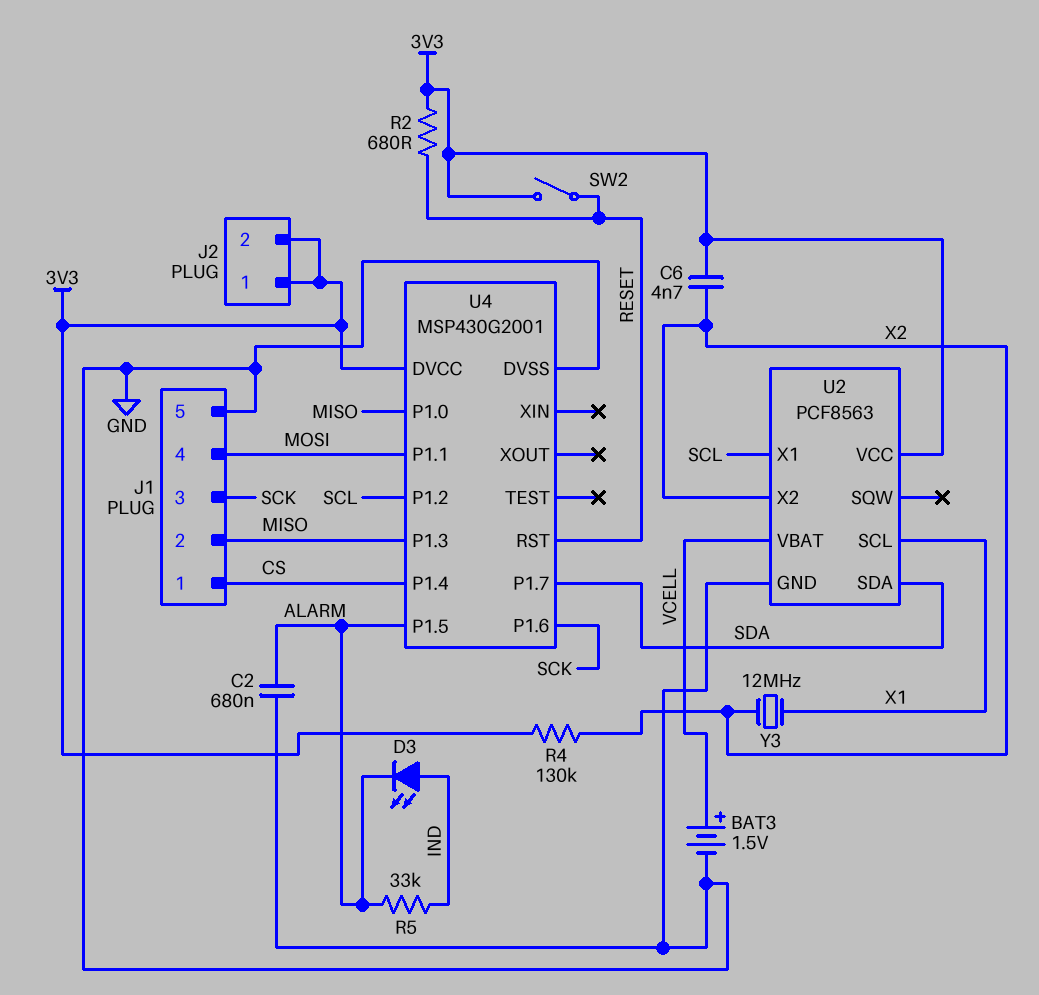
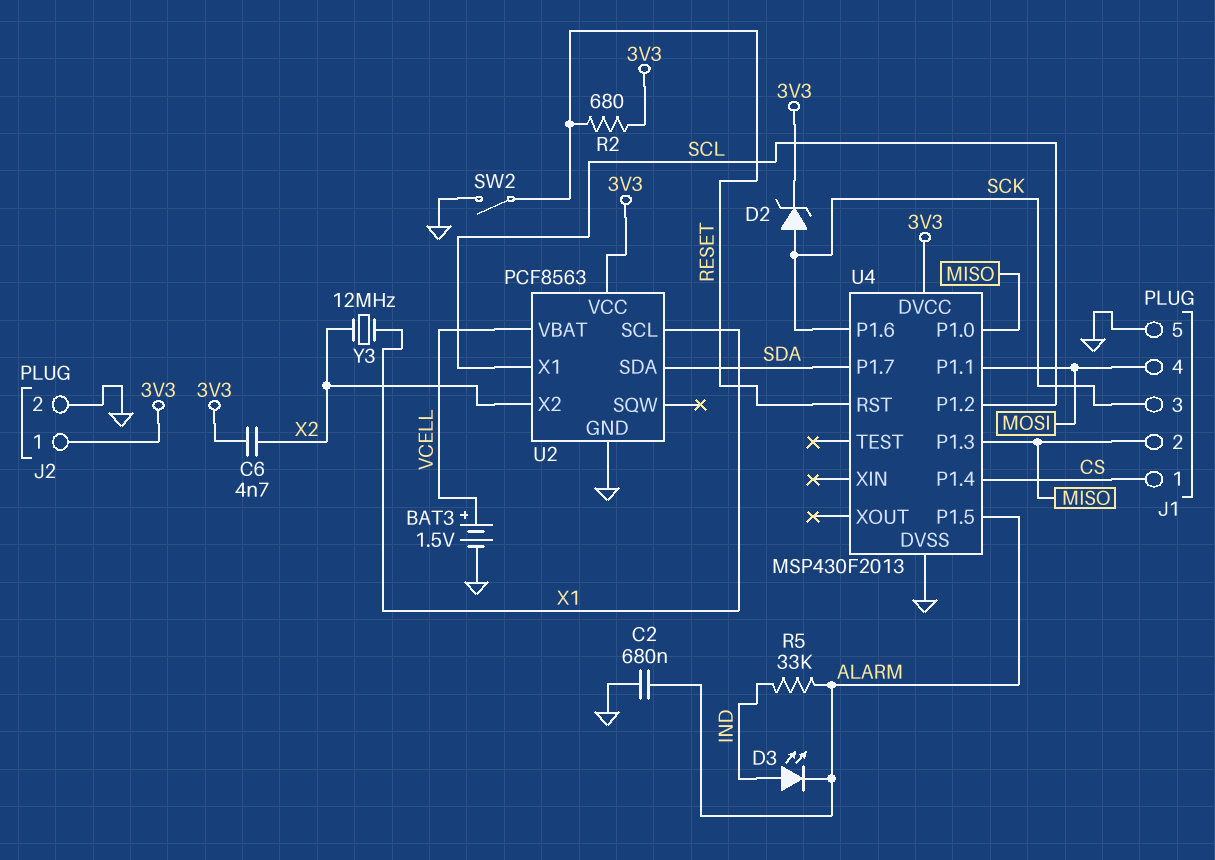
D2: none -> zener (A SCK, K 3V3)
J2 pin 2: 3V3 -> GND
R4: 130k (3V3, X2) -> none
SW2: switch (3V3, RESET) -> switch (GND, RESET)
U4: MSP430G2001 -> MSP430F2013

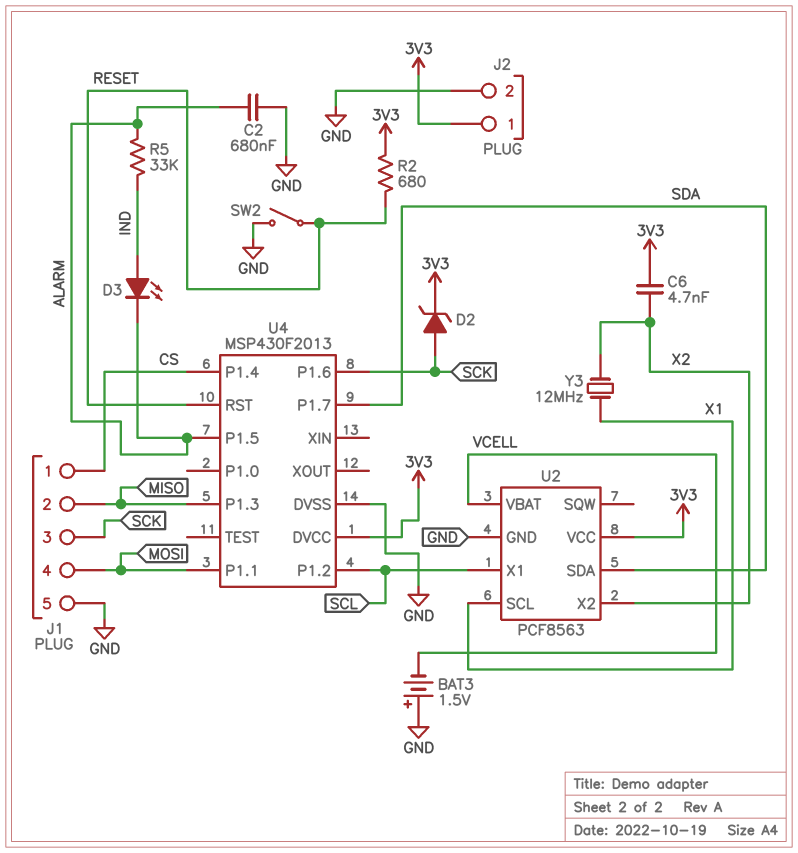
BAT3: 1.5V (plus VCELL, minus GND) -> 1.5V (plus GND, minus VCELL)
U4 pin P1.0: MISO -> none

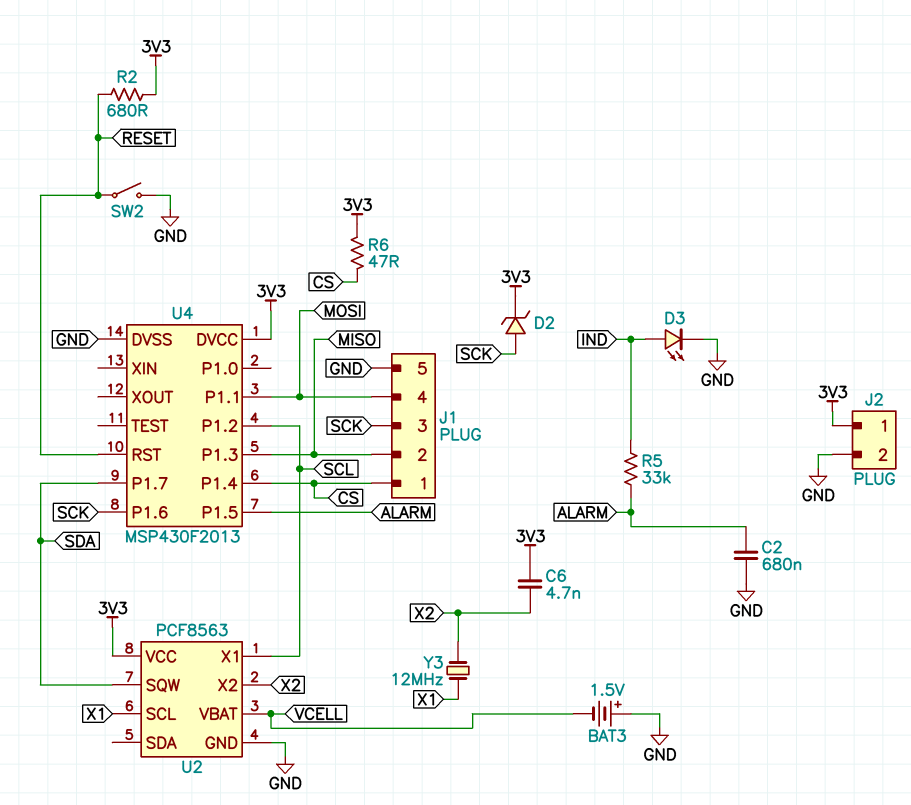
D3: LED (A IND, K ALARM) -> LED (A IND, K GND)
R6: none -> 47 (3V3, CS)
U2 pin SDA: SDA -> none
U2 pin SQW: none -> SDA

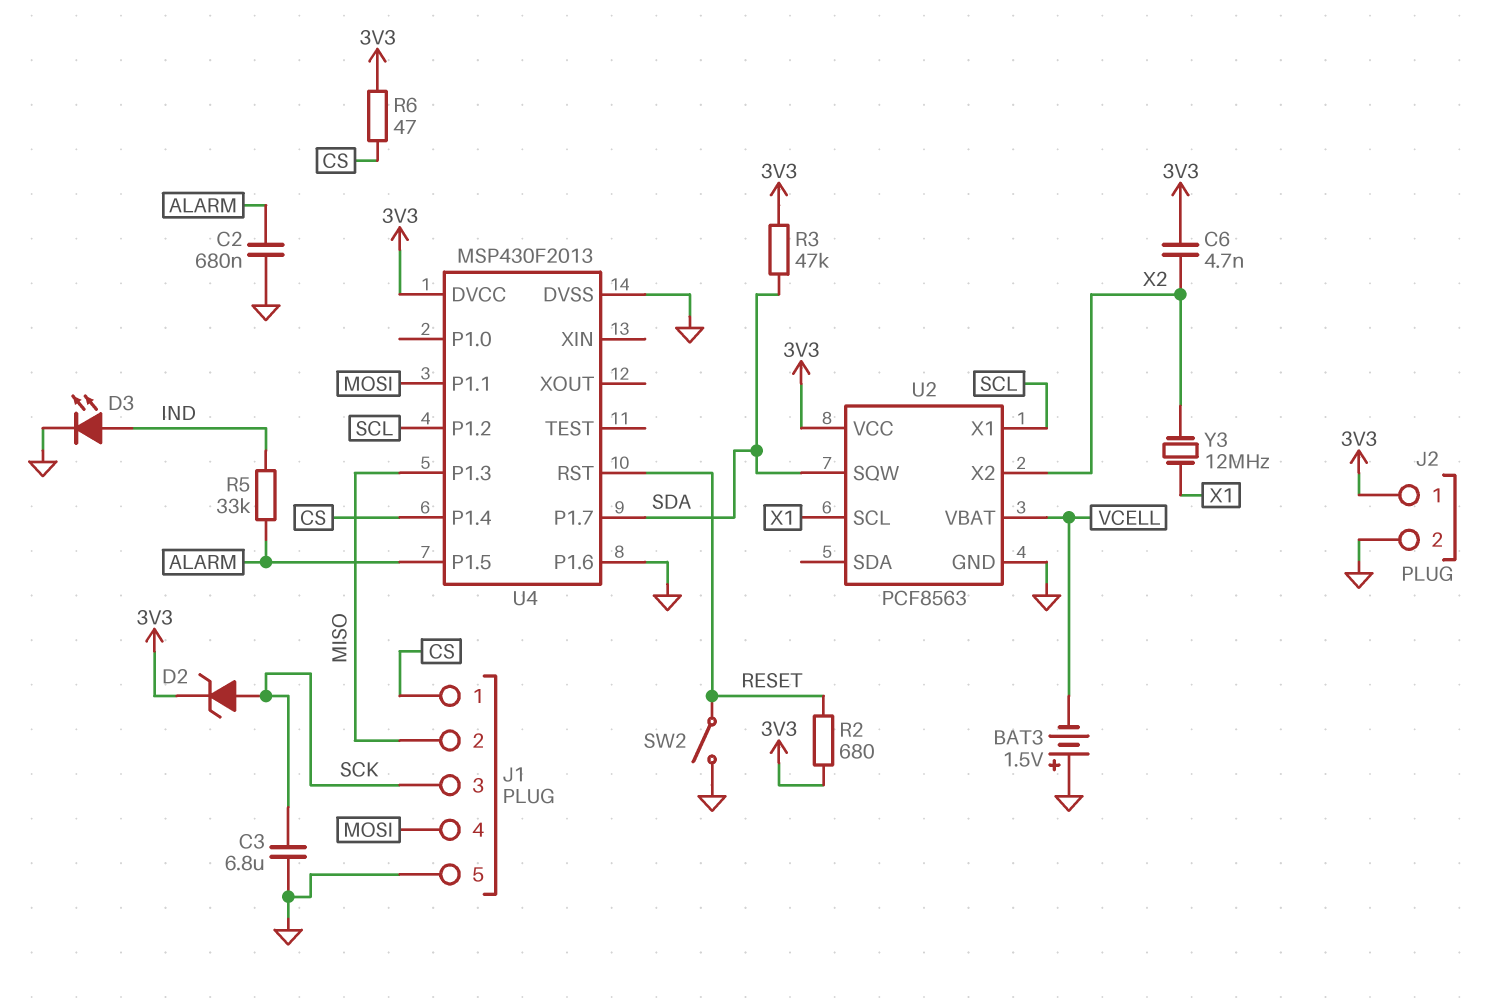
C3: none -> 6.8uF (GND, SCK)
R3: none -> 47k (3V3, SDA)
U4 pin P1.6: SCK -> GND

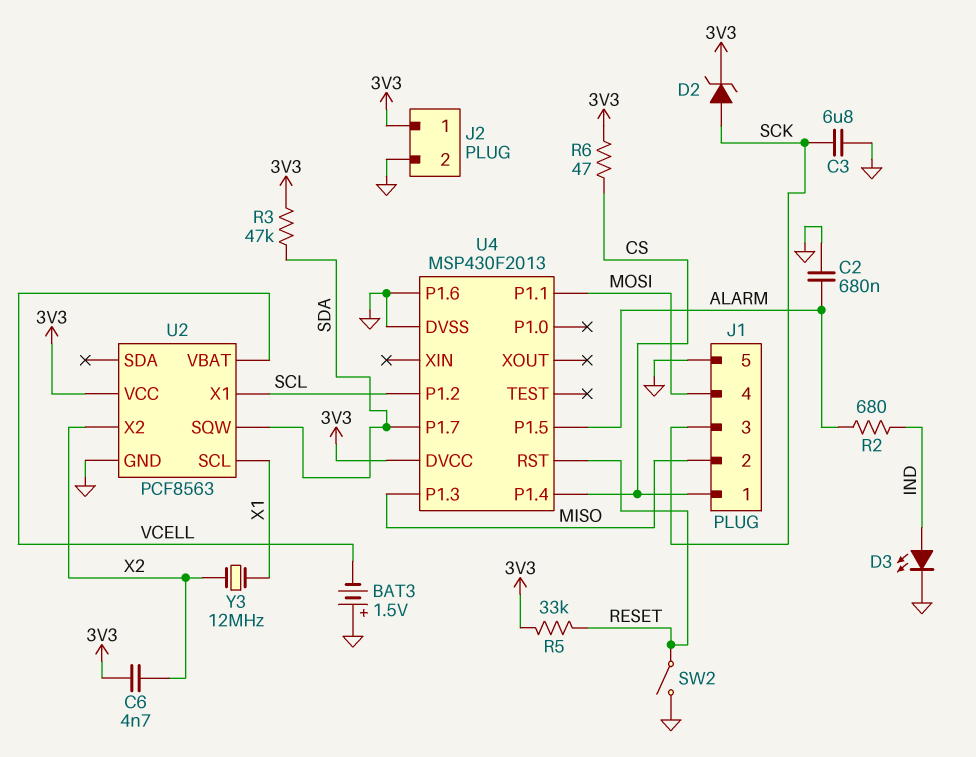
R2: 680 (3V3, RESET) -> 680 (ALARM, IND)
R5: 33k (ALARM, IND) -> 33k (3V3, RESET)

